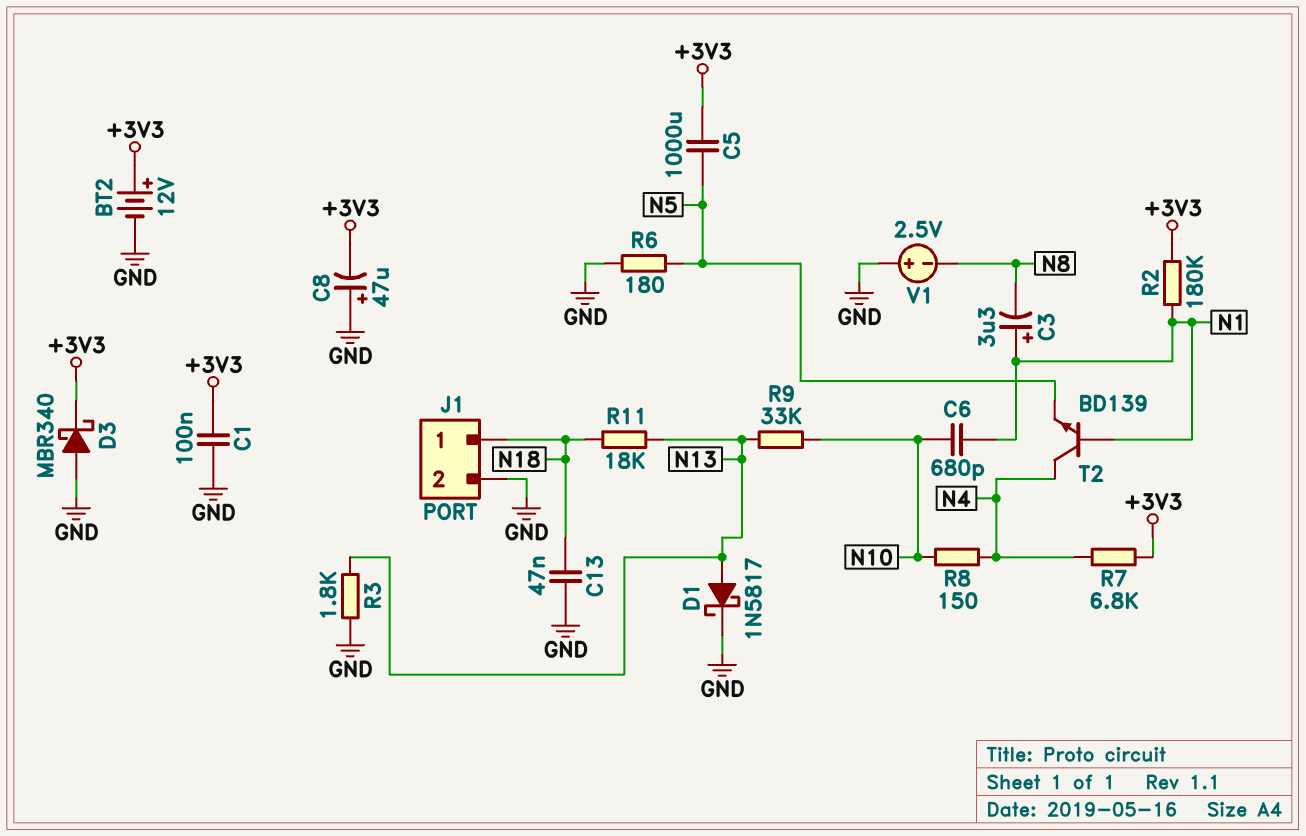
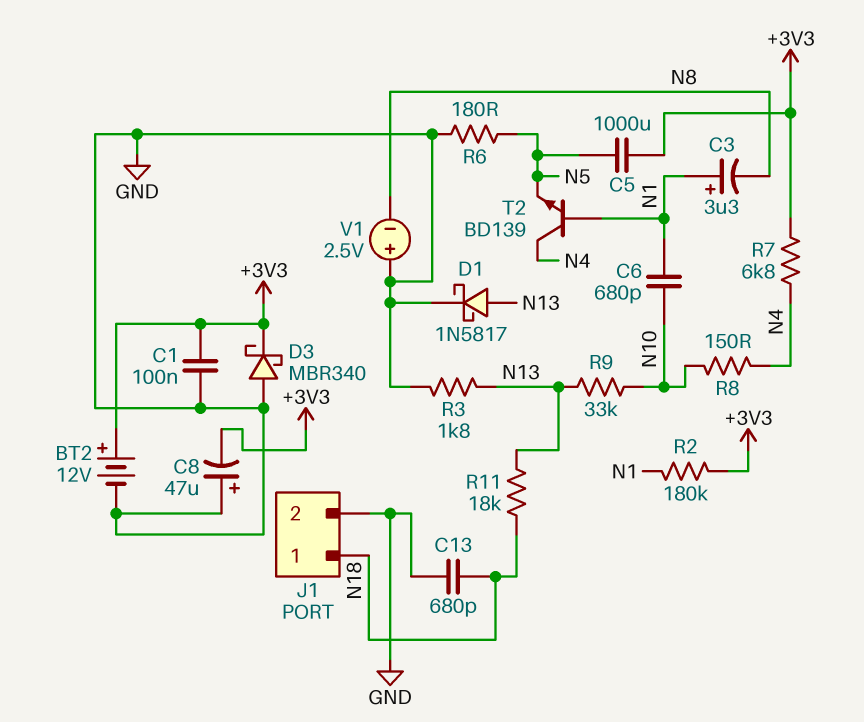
C13: 47nF (GND, N18) -> 680pF (GND, N18)

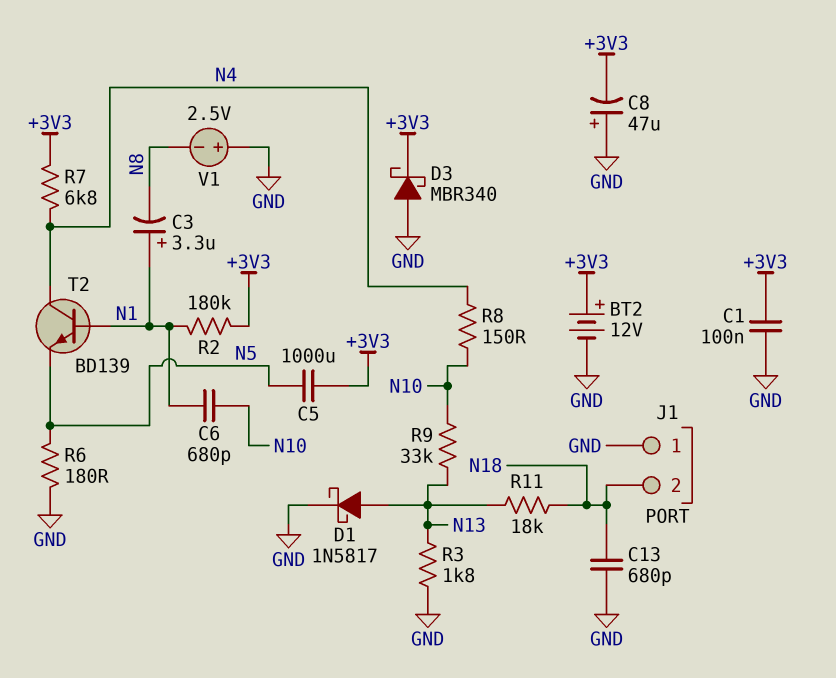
J1 pin 1: N18 -> GND
J1 pin 2: GND -> N18

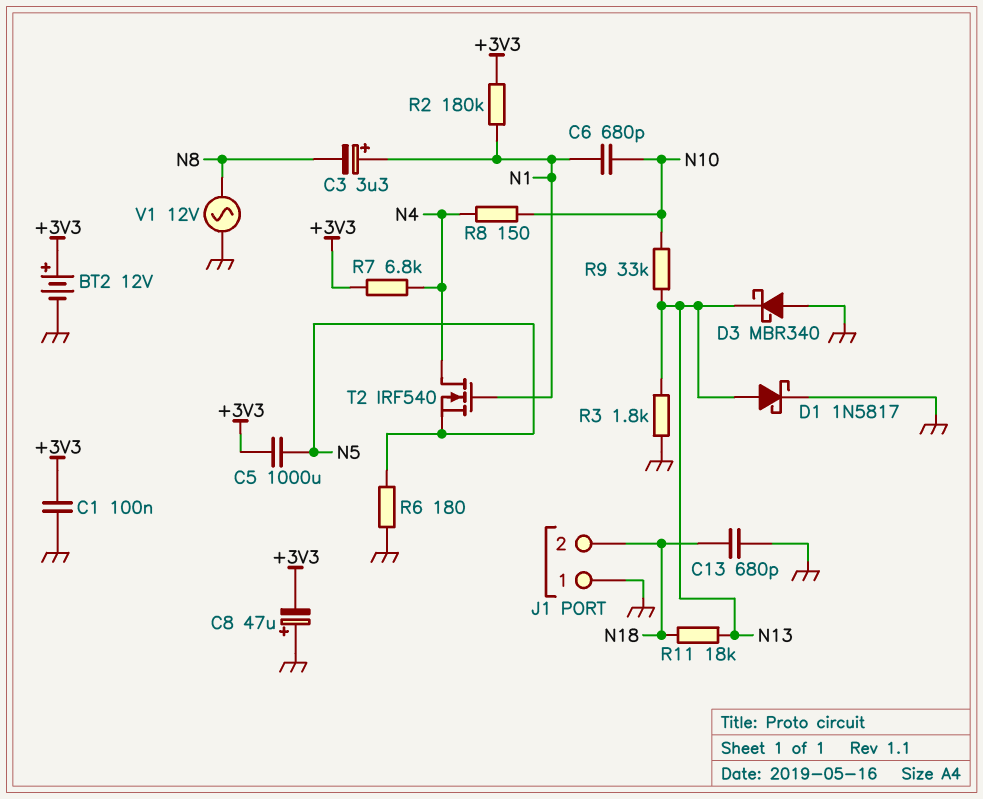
D3: schottky MBR340 (A GND, K +3V3) -> schottky MBR340 (A GND, K N13)
T2: NPN BD139 (B N1, C N4, E N5) -> NMOS IRF540 (G N1, D N4, S N5)
V1: 2.5V (plus GND, minus N8) -> AC 12V (GND, N8)

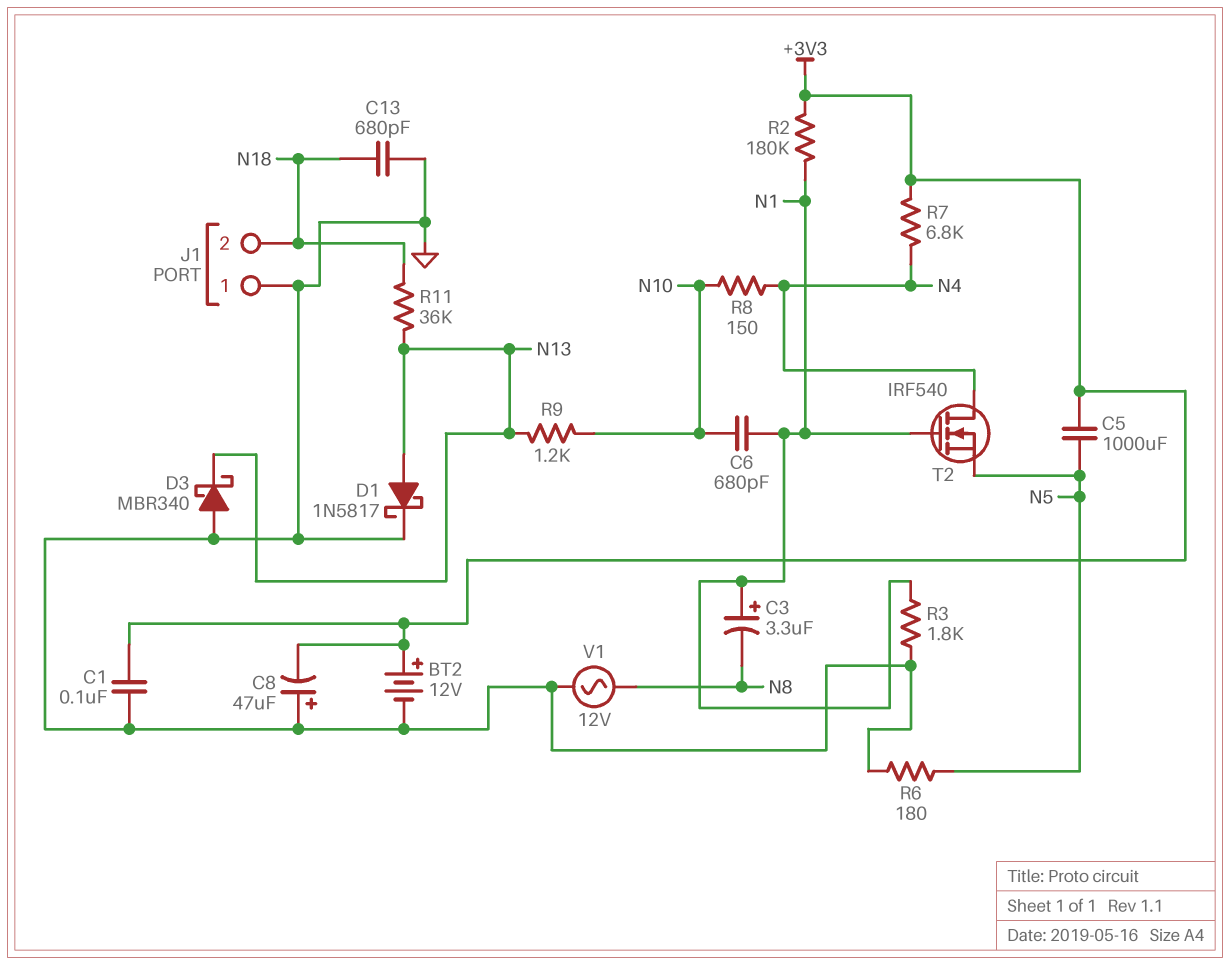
R3: 1.8k (GND, N13) -> 1.8k (GND, N1)
R9: 33k (N10, N13) -> 1.2k (N10, N13)
R11: 18k (N13, N18) -> 36k (N13, N18)

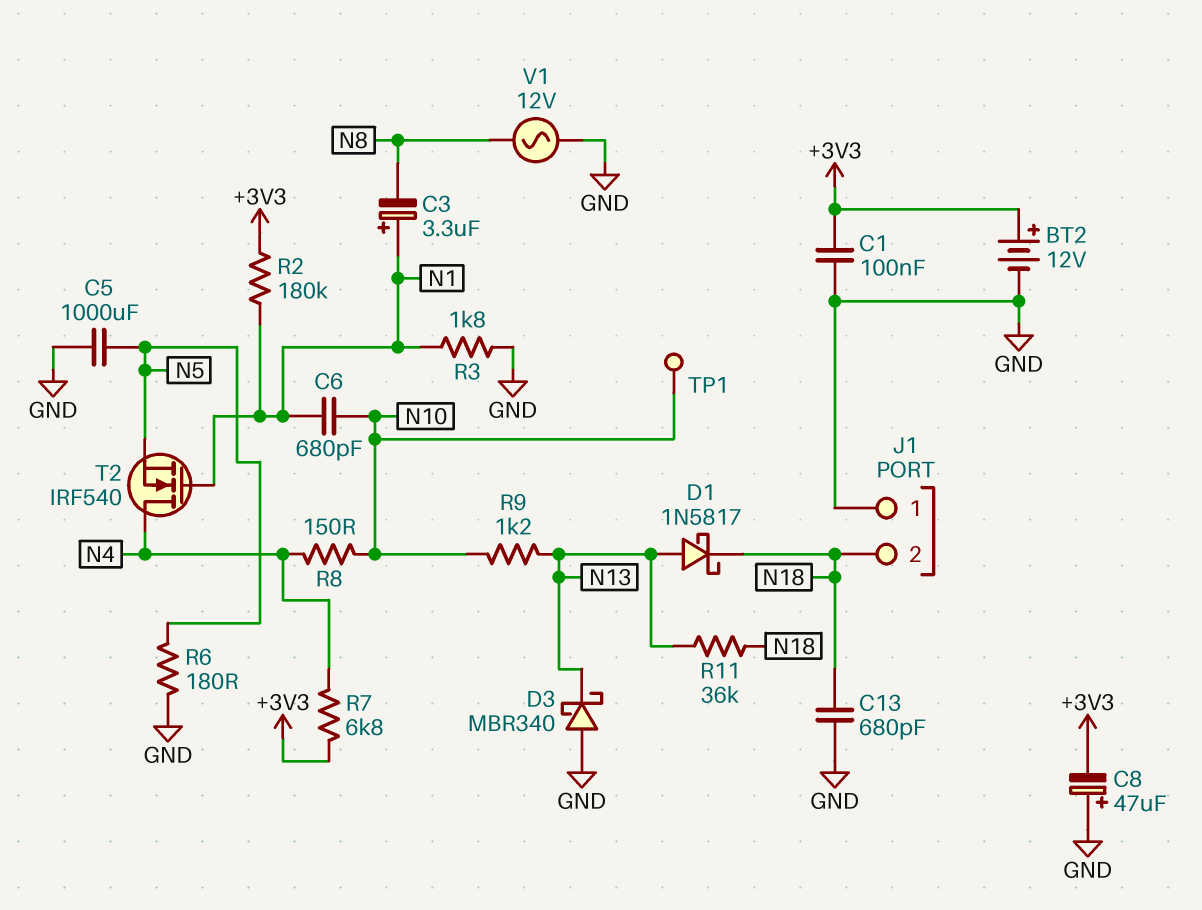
C5: 1000uF (+3V3, N5) -> 1000uF (GND, N5)
D1: schottky 1N5817 (A N13, K GND) -> schottky 1N5817 (A N13, K N18)
TP1: none -> test point (N10)

